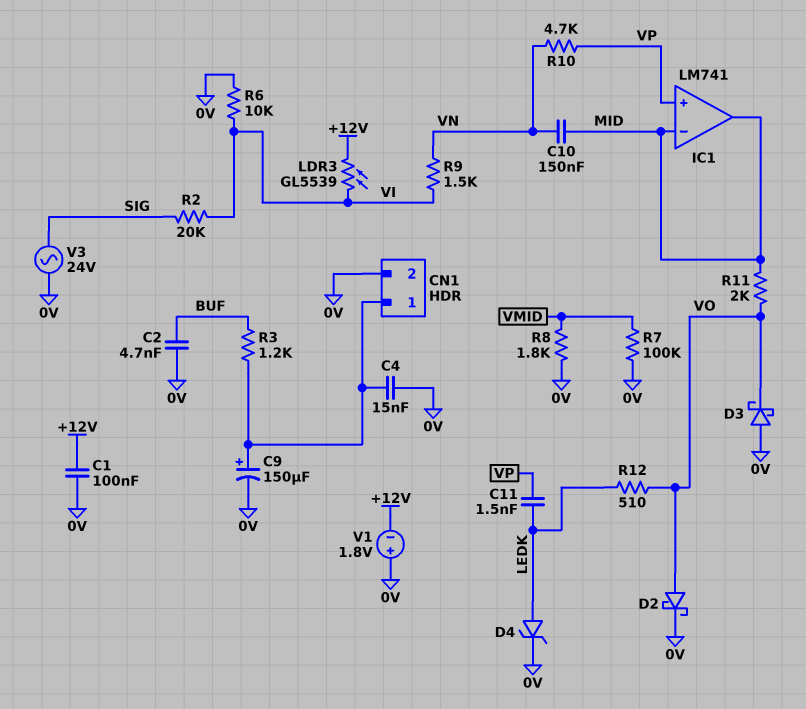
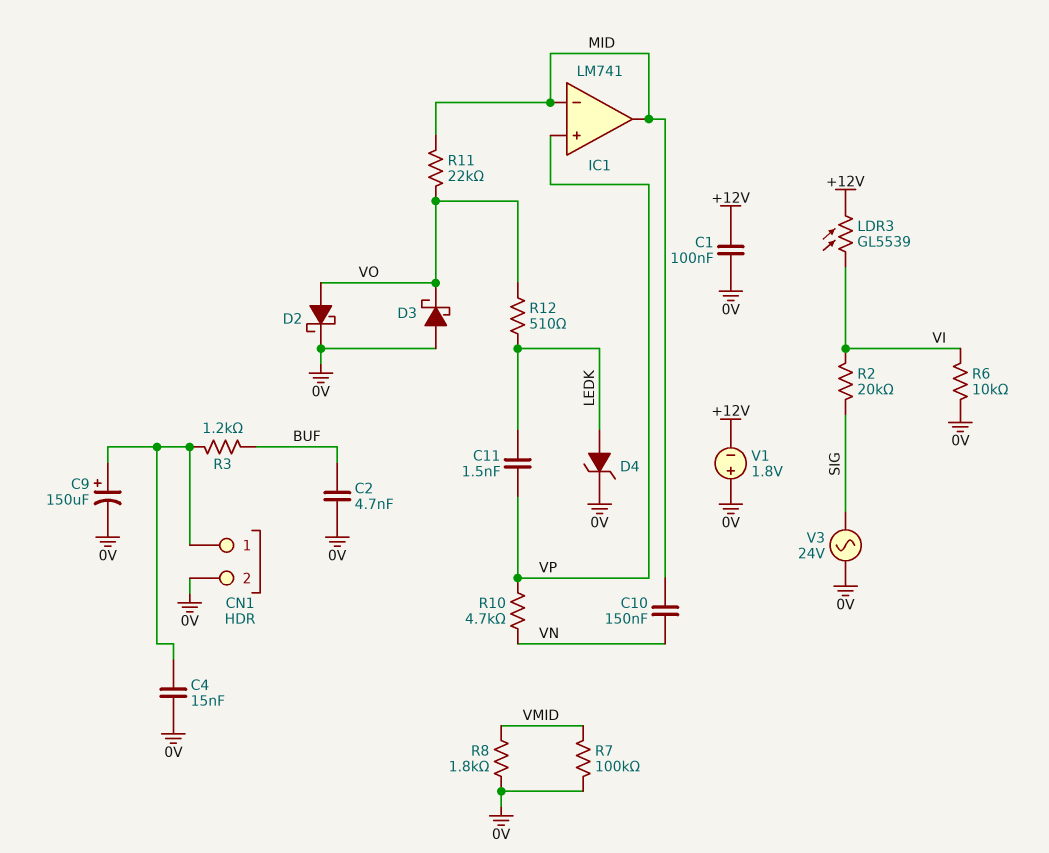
R9: 1.5k (VI, VN) -> none
R11: 2k (MID, VO) -> 22k (MID, VO)

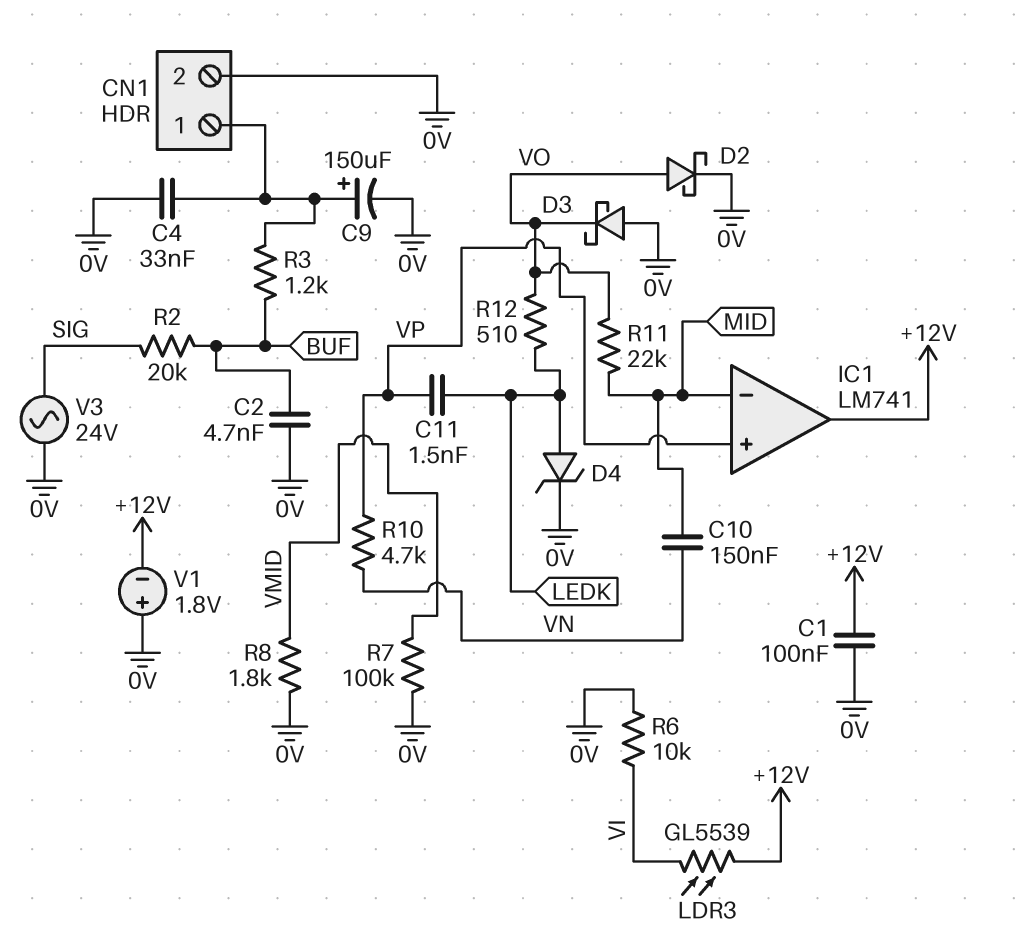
C4: 15nF (0V, CN1/1) -> 33nF (0V, CN1/1)
IC1 pin out: MID -> +12V
R2: 20k (SIG, VI) -> 20k (BUF, SIG)

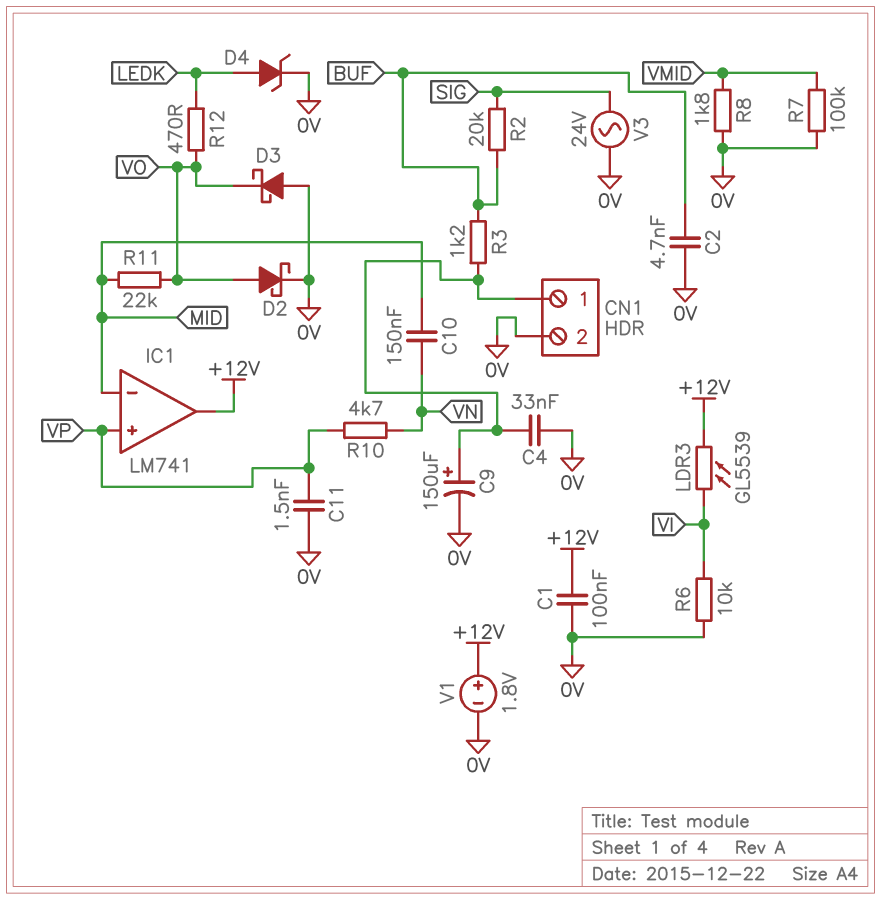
C11: 1.5nF (LEDK, VP) -> 1.5nF (0V, VP)
R12: 510 (LEDK, VO) -> 470 (LEDK, VO)
V1: 1.8V (plus 0V, minus +12V) -> 1.8V (plus +12V, minus 0V)

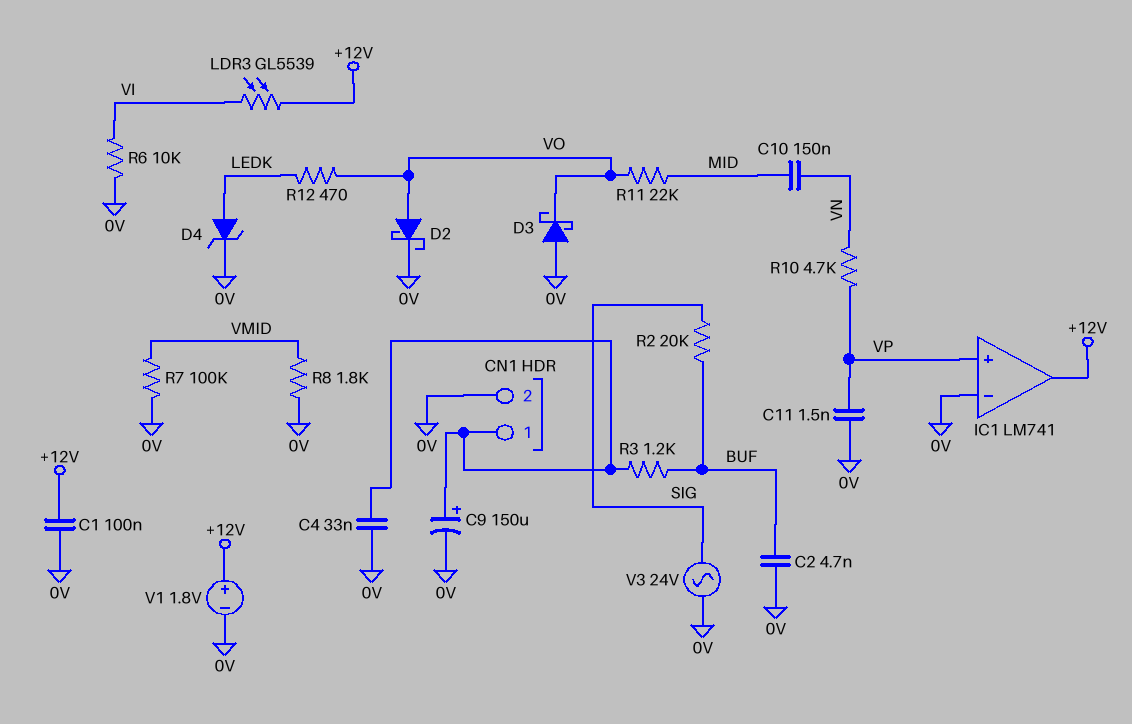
IC1 pin in-: MID -> 0V

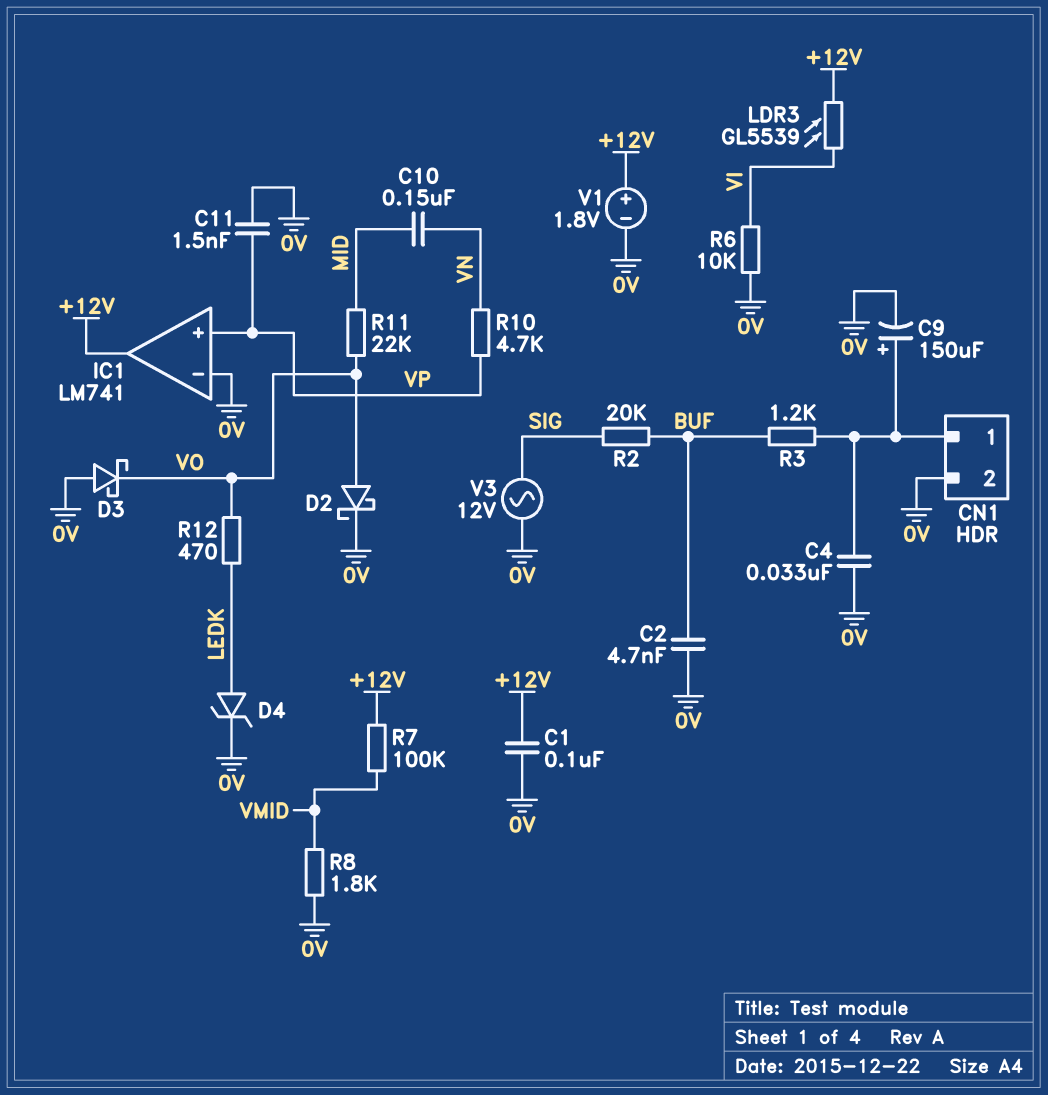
R7: 100k (0V, VMID) -> 100k (+12V, VMID)
V3: AC 24V (0V, SIG) -> AC 12V (0V, SIG)

